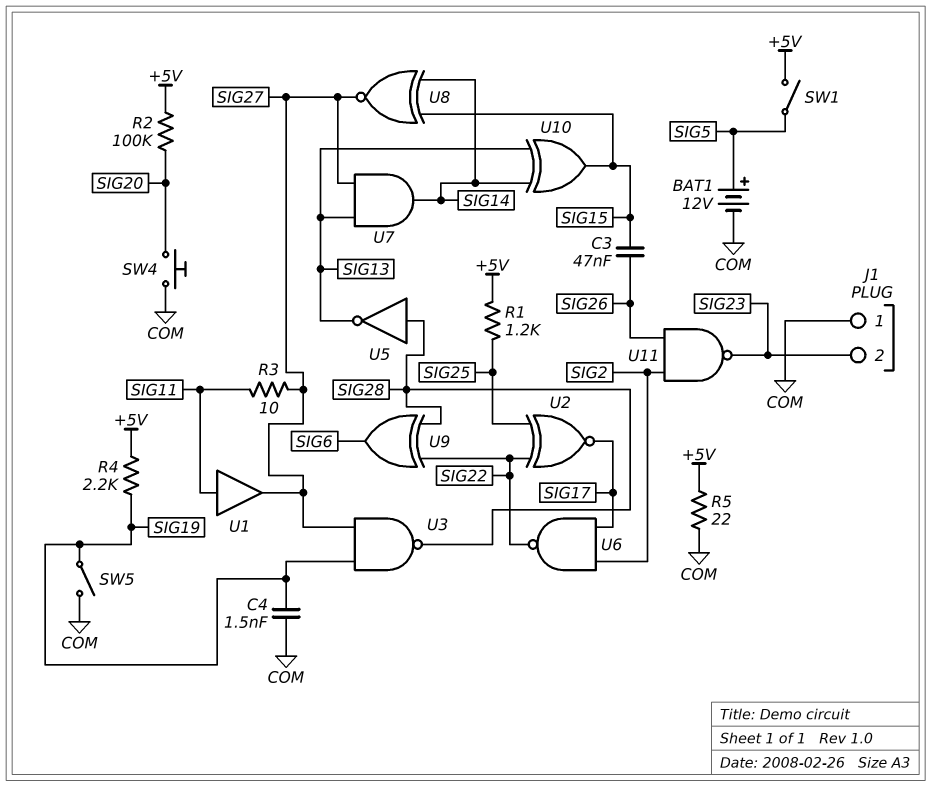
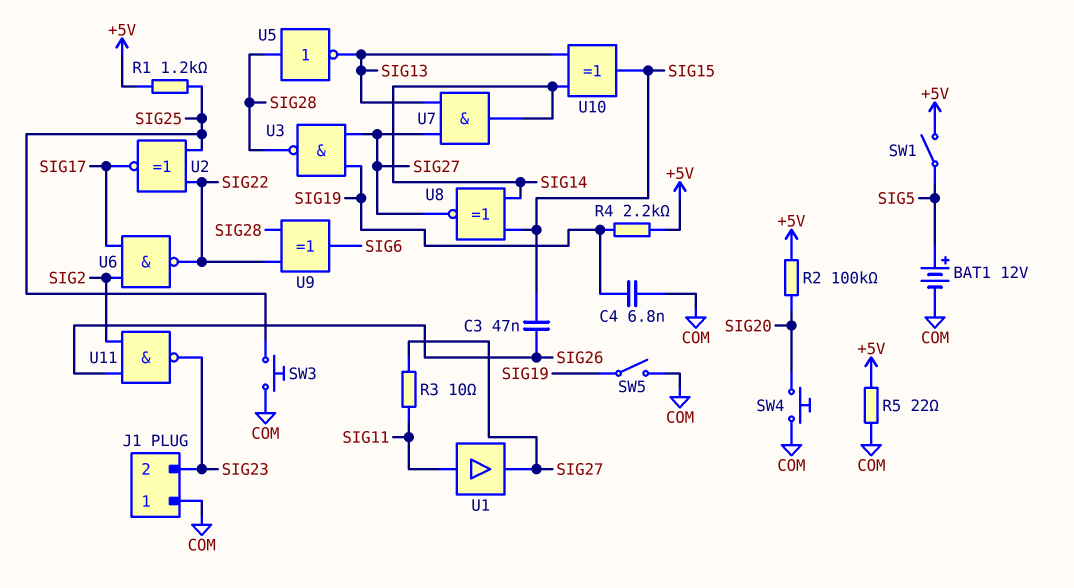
C4: 1.5nF (COM, SIG19) -> 6.8nF (COM, SIG19)
SW3: none -> button (COM, SIG25)

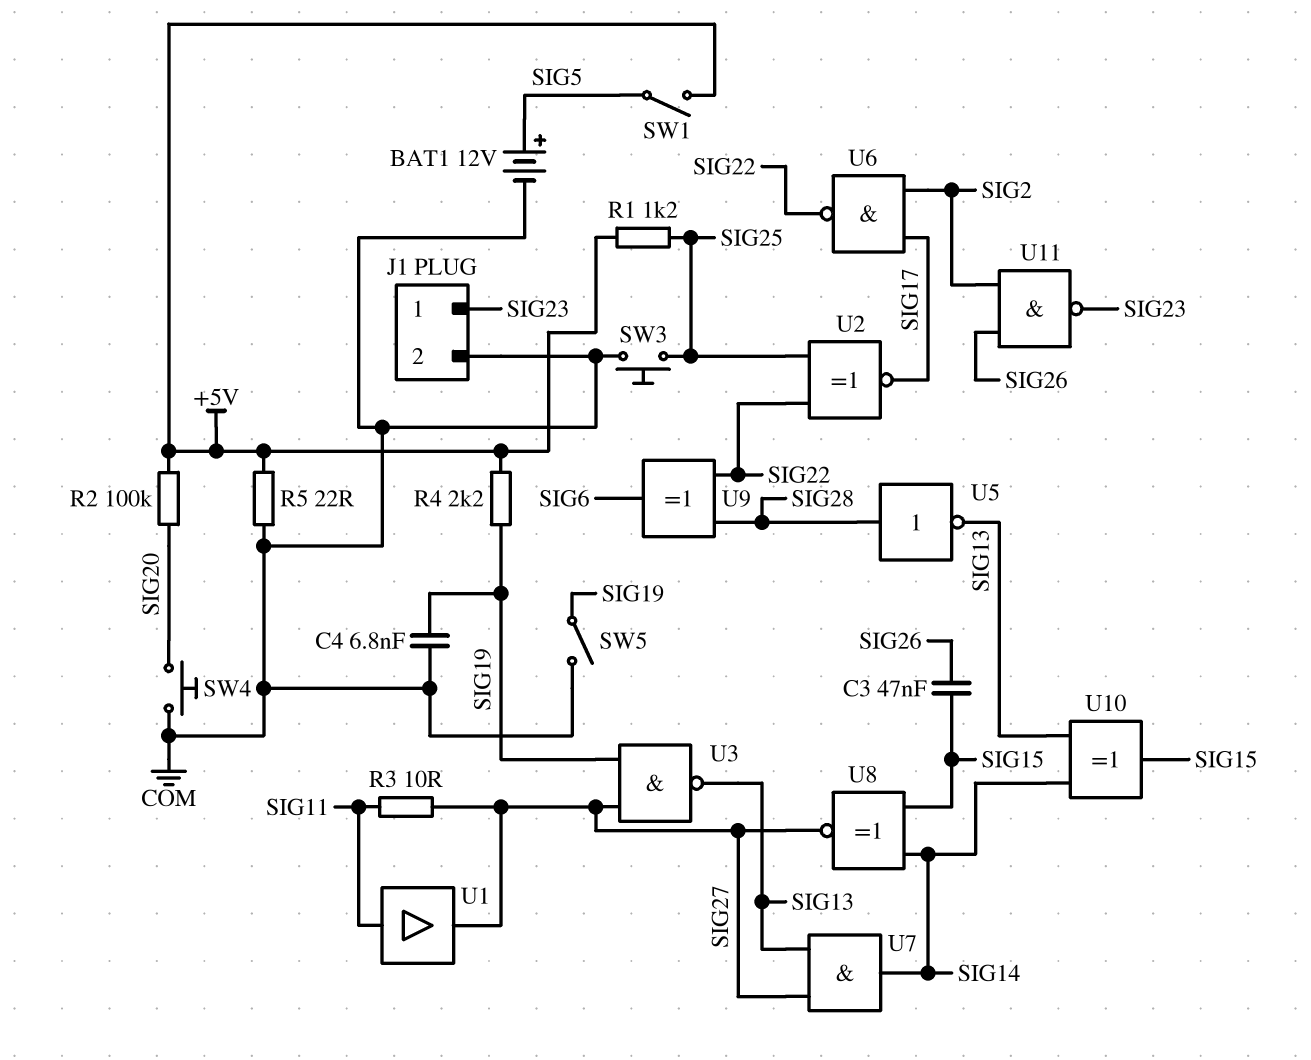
J1 pin 1: COM -> SIG23
J1 pin 2: SIG23 -> COM
U3: NAND (in SIG19, in SIG27, out SIG28) -> NAND (in SIG19, in SIG27, out SIG13)

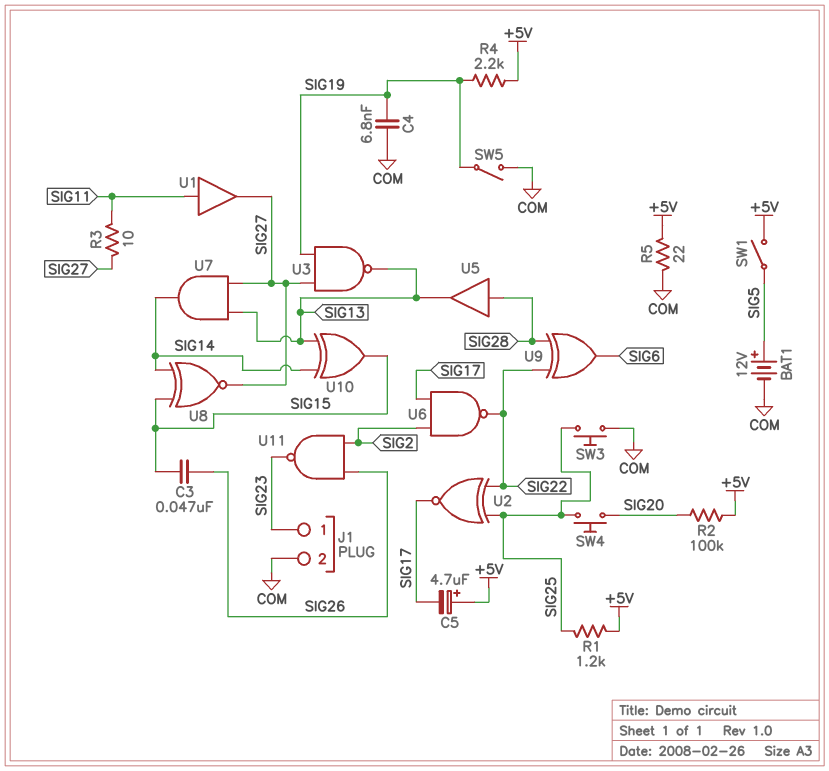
C5: none -> 4.7uF (plus +5V, minus SIG17)
SW4: button (COM, SIG20) -> button (SIG20, SIG25)
U5: NOT (in SIG28, out SIG13) -> buffer (in SIG28, out SIG13)

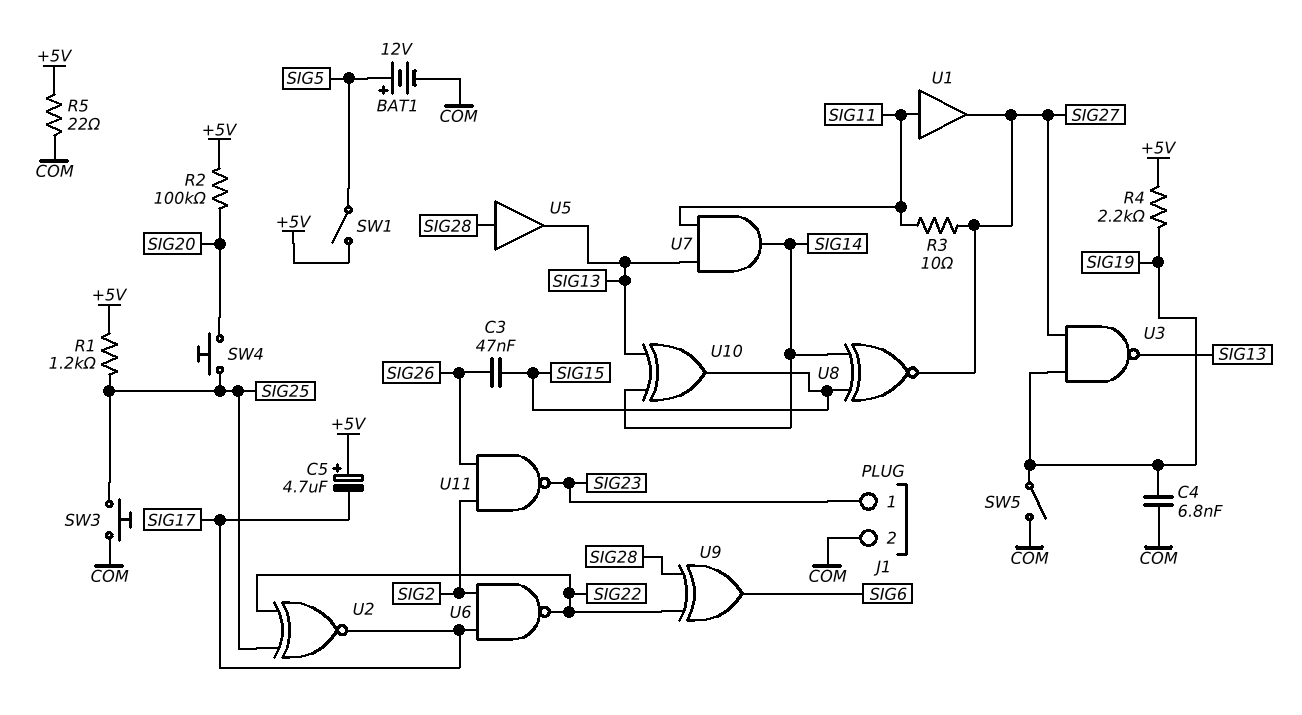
U7: AND (in SIG13, in SIG27, out SIG14) -> AND (in SIG11, in SIG13, out SIG14)

